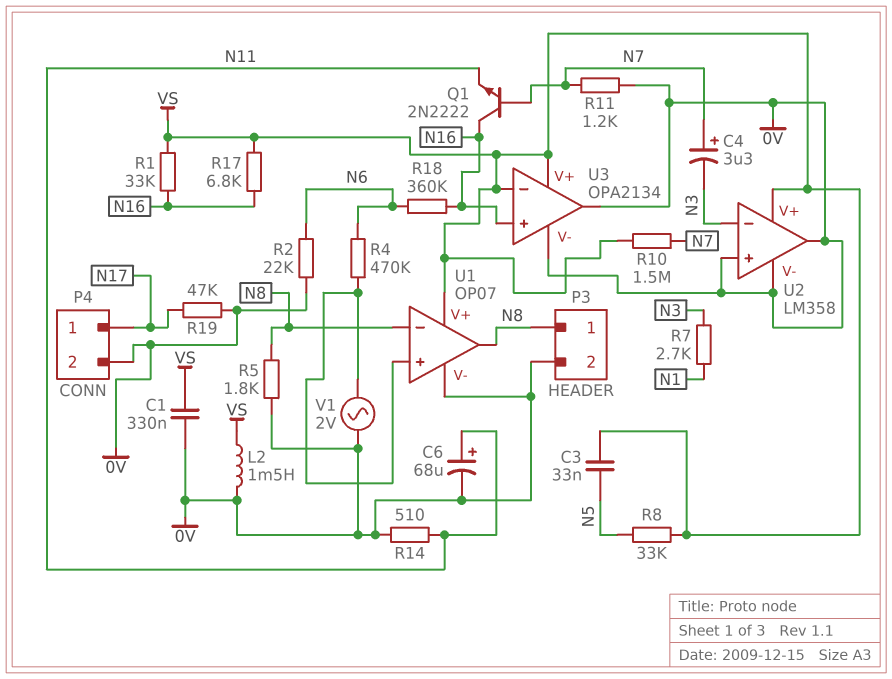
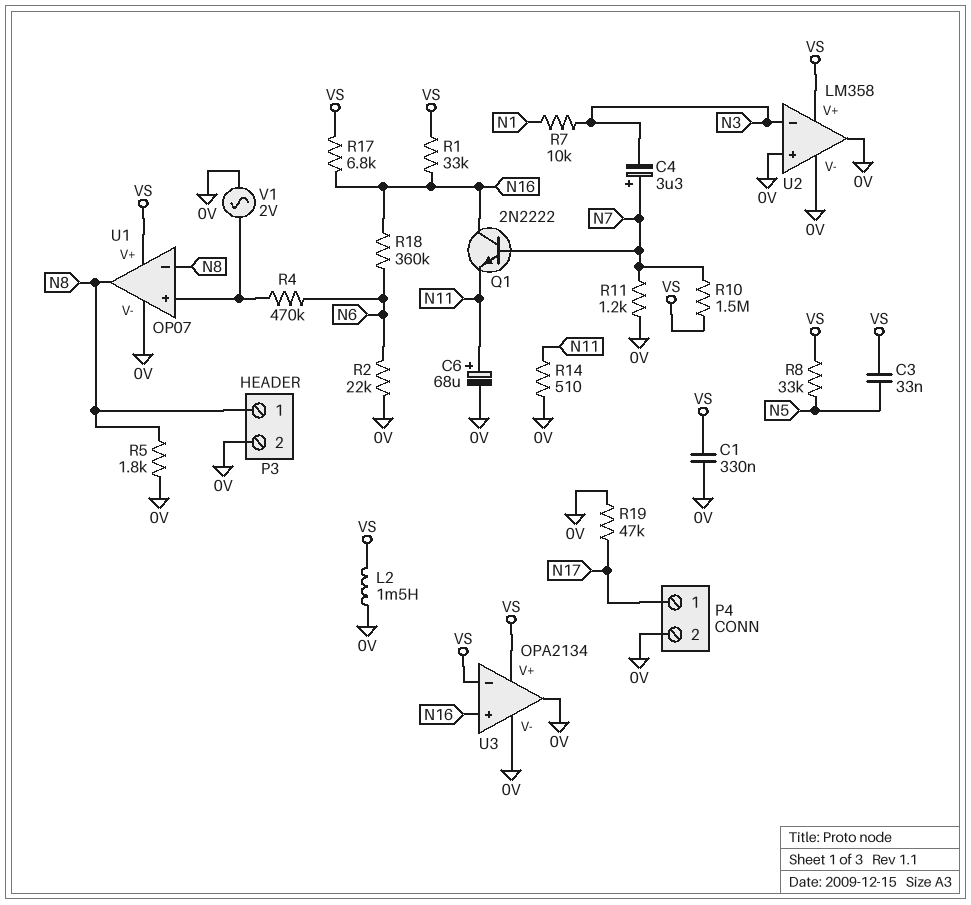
R7: 2.7k (N1, N3) -> 10k (N1, N3)

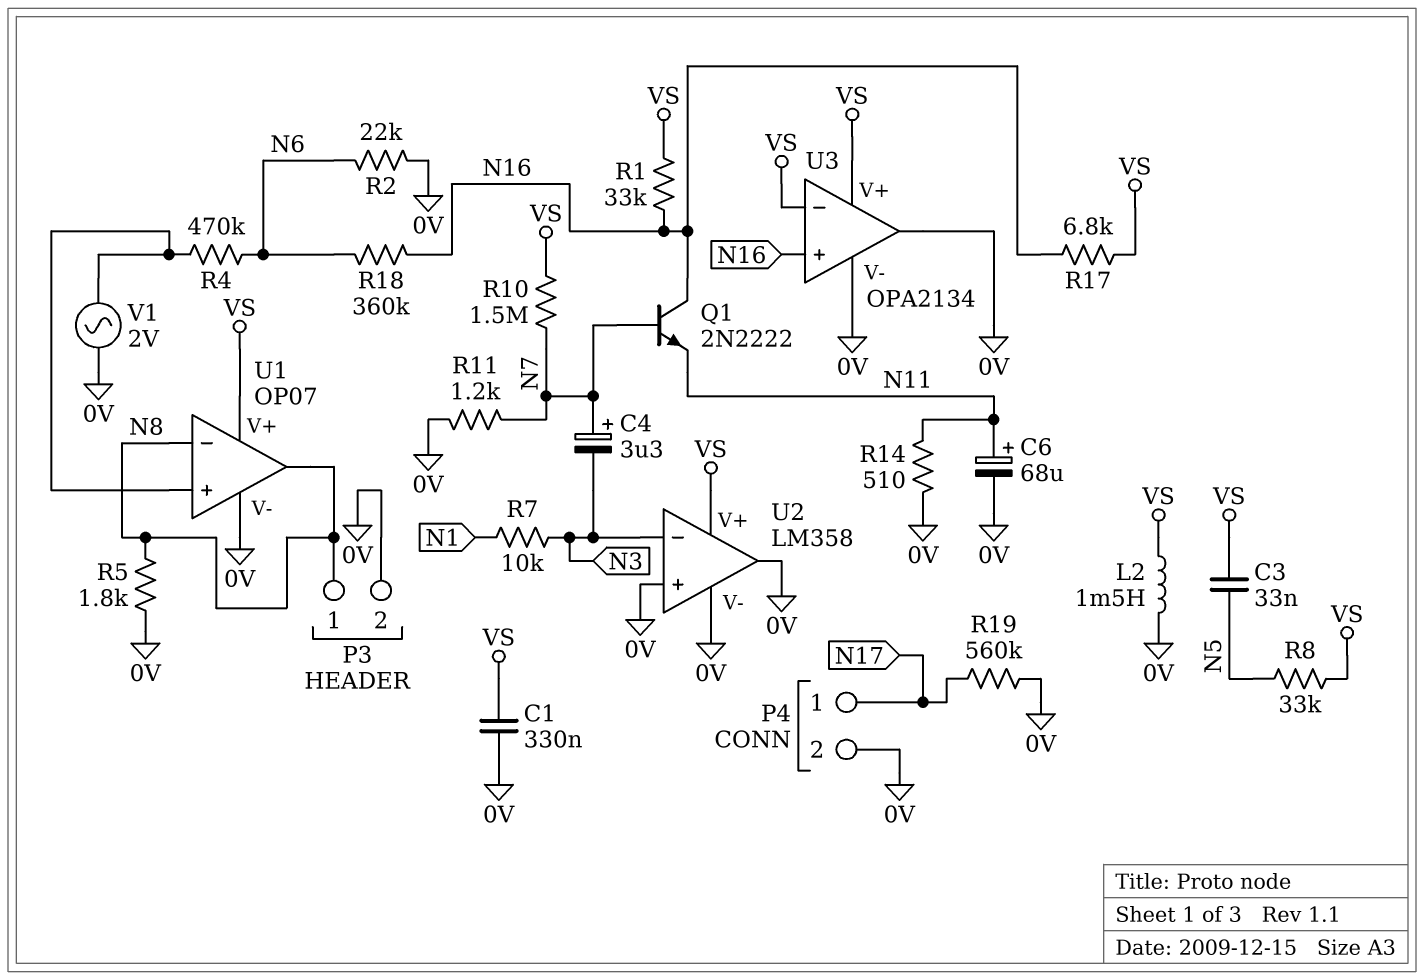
R19: 47k (0V, N17) -> 560k (0V, N17)

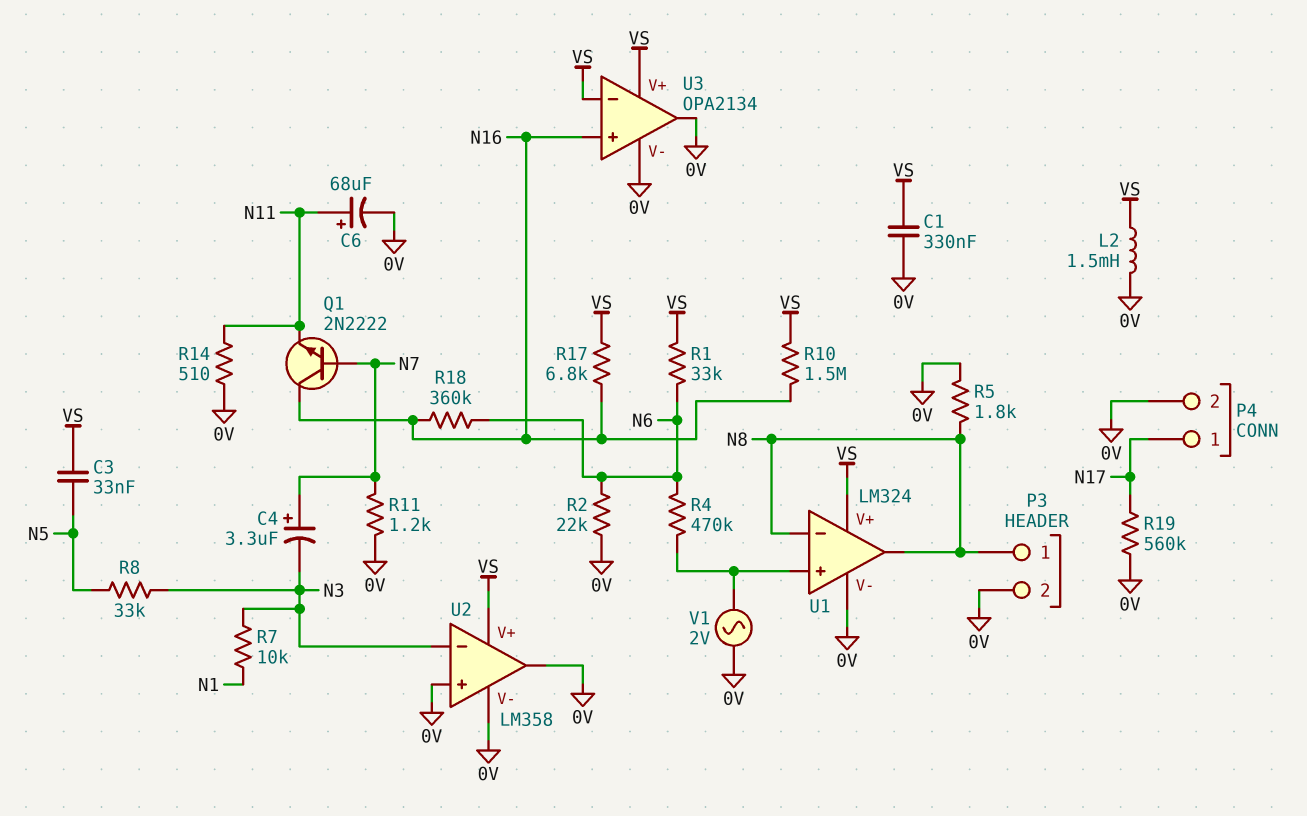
R1: 33k (N16, VS) -> 33k (N6, VS)
R8: 33k (N5, VS) -> 33k (N3, N5)
R10: 1.5M (N7, VS) -> 1.5M (N16, VS)
U1: OP07 -> LM324

